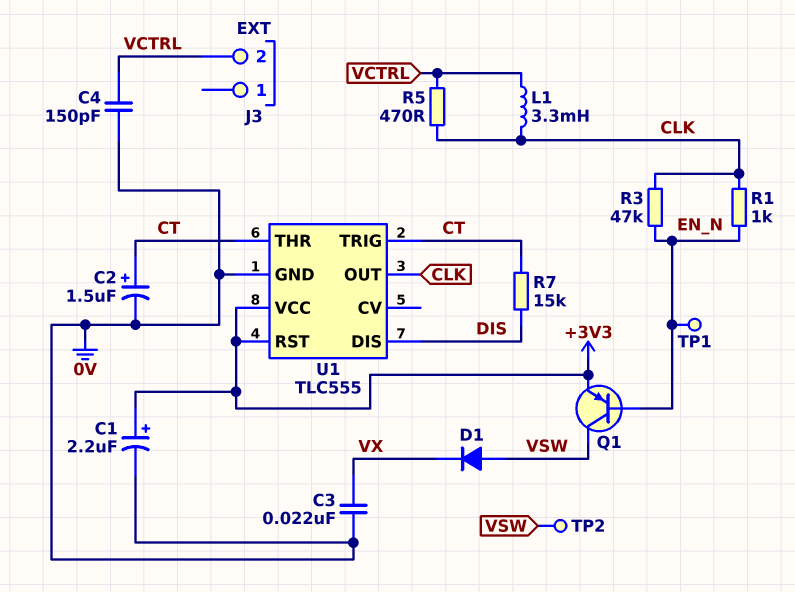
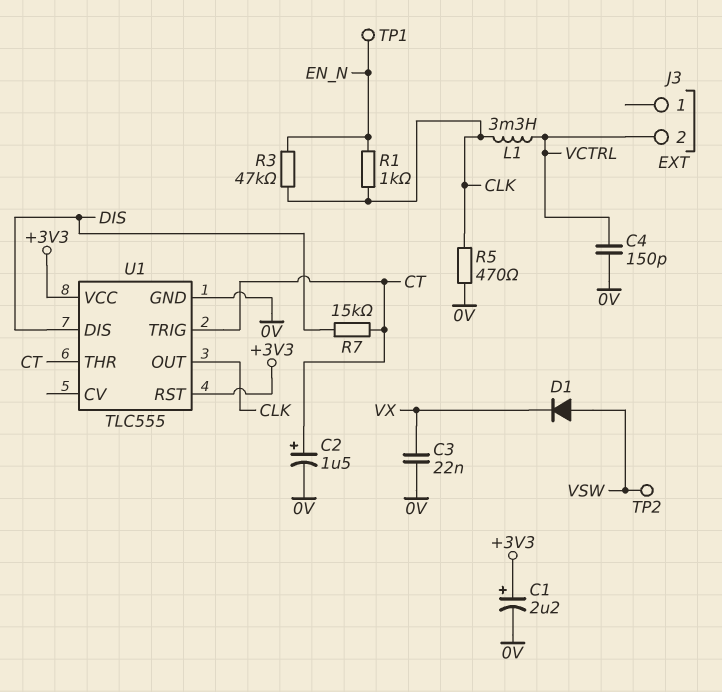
Q1: PNP (B EN_N, C VSW, E +3V3) -> none
R5: 470 (CLK, VCTRL) -> 470 (0V, CLK)

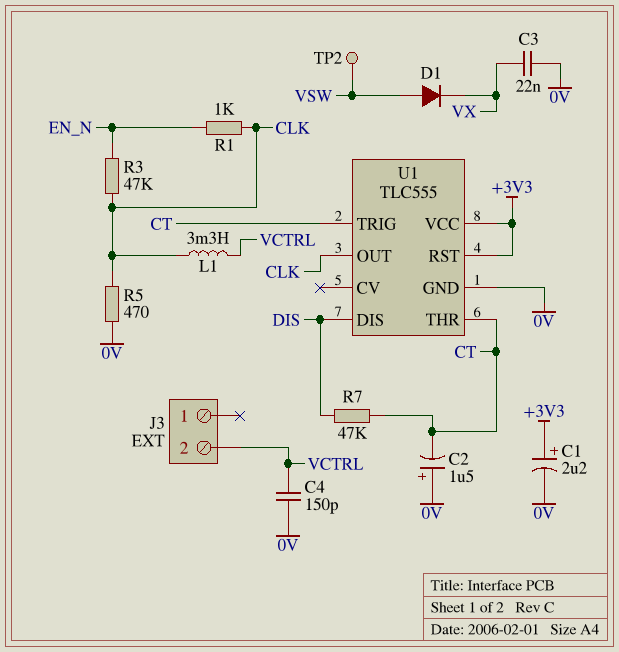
C2: 1.5uF (plus CT, minus 0V) -> 1.5uF (plus 0V, minus CT)
R7: 15k (CT, DIS) -> 47k (CT, DIS)
TP1: test point (EN_N) -> none

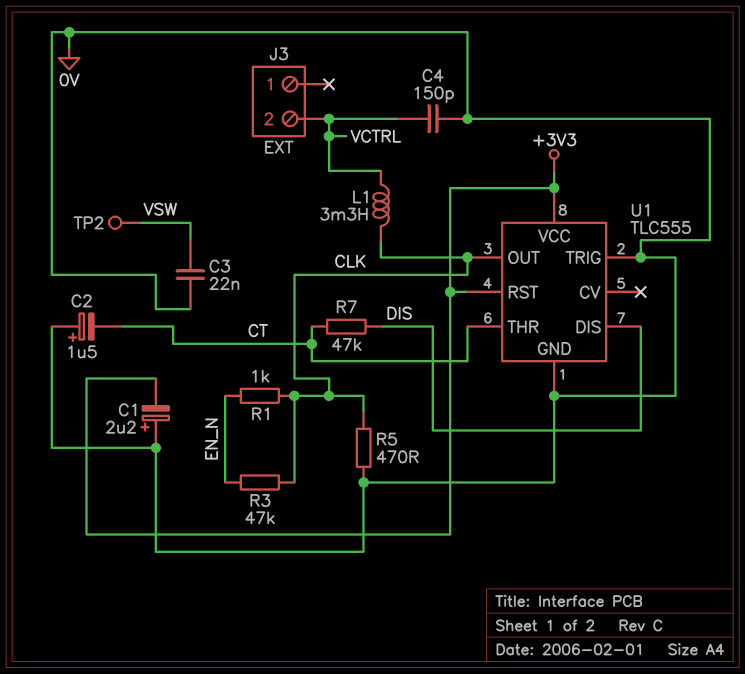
C1: 2.2uF (plus +3V3, minus 0V) -> 2.2uF (plus 0V, minus +3V3)
C3: 22nF (0V, VX) -> 22nF (0V, VSW)
D1: diode (A VSW, K VX) -> none
U1 pin TRIG: CT -> 0V

